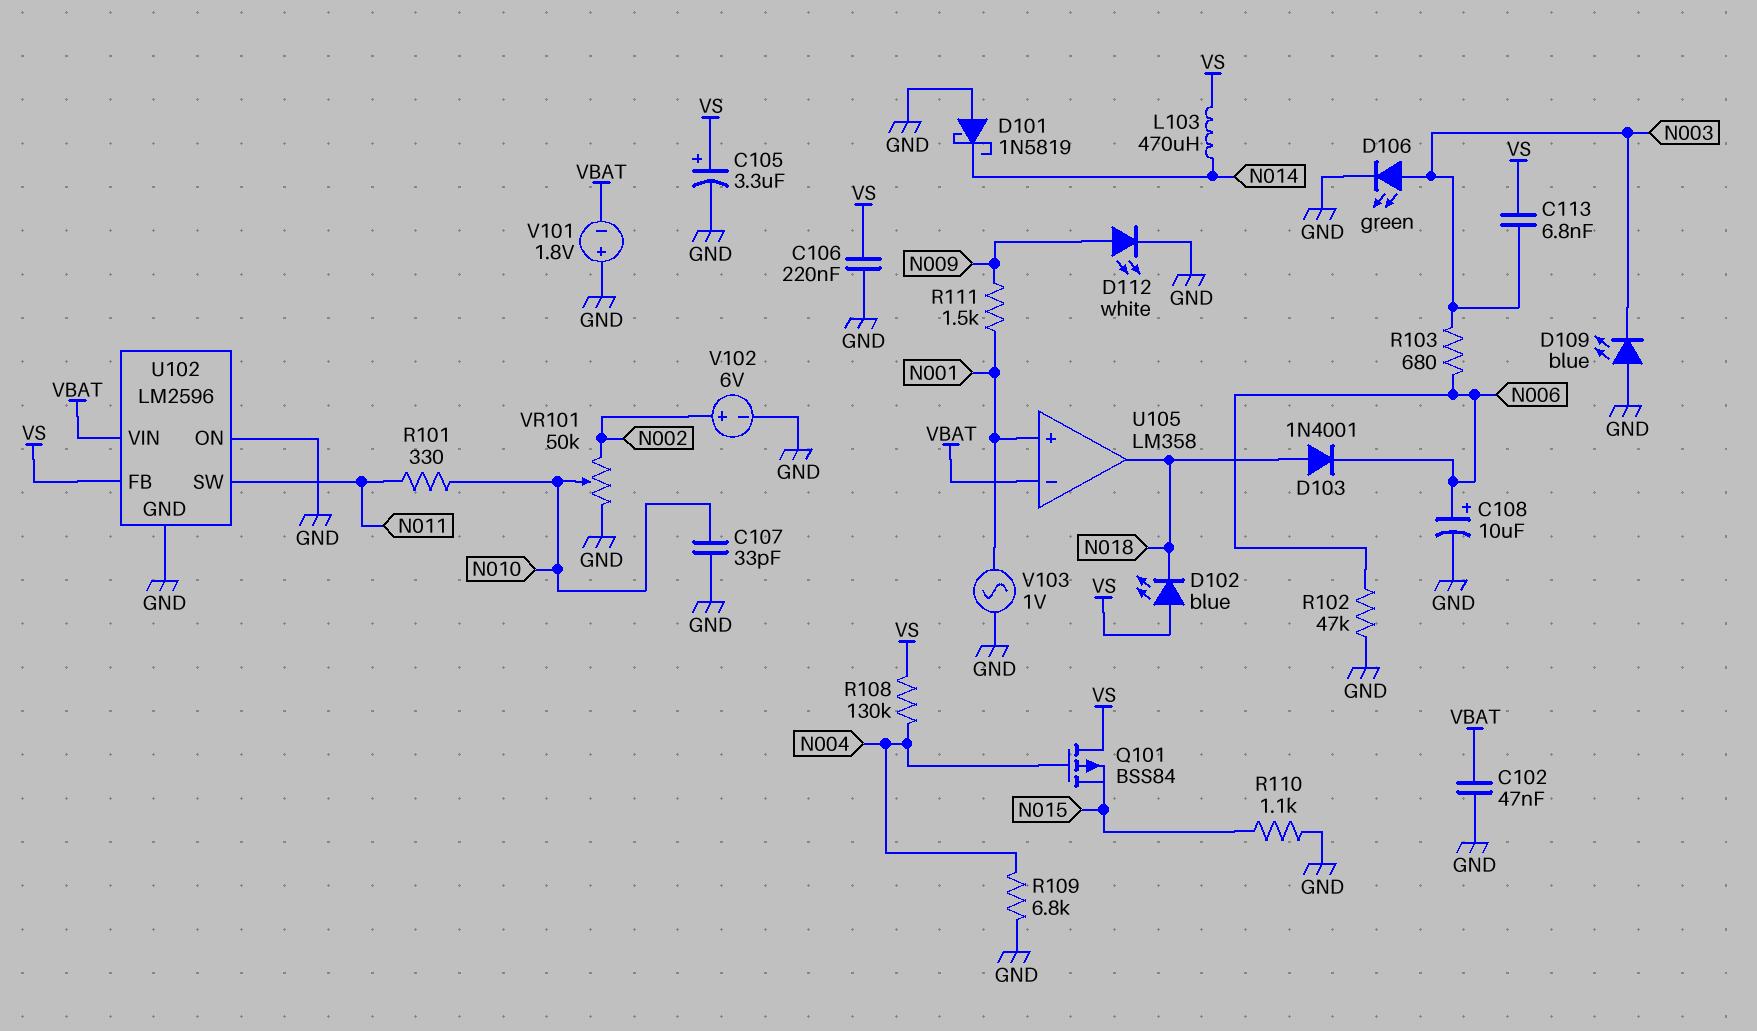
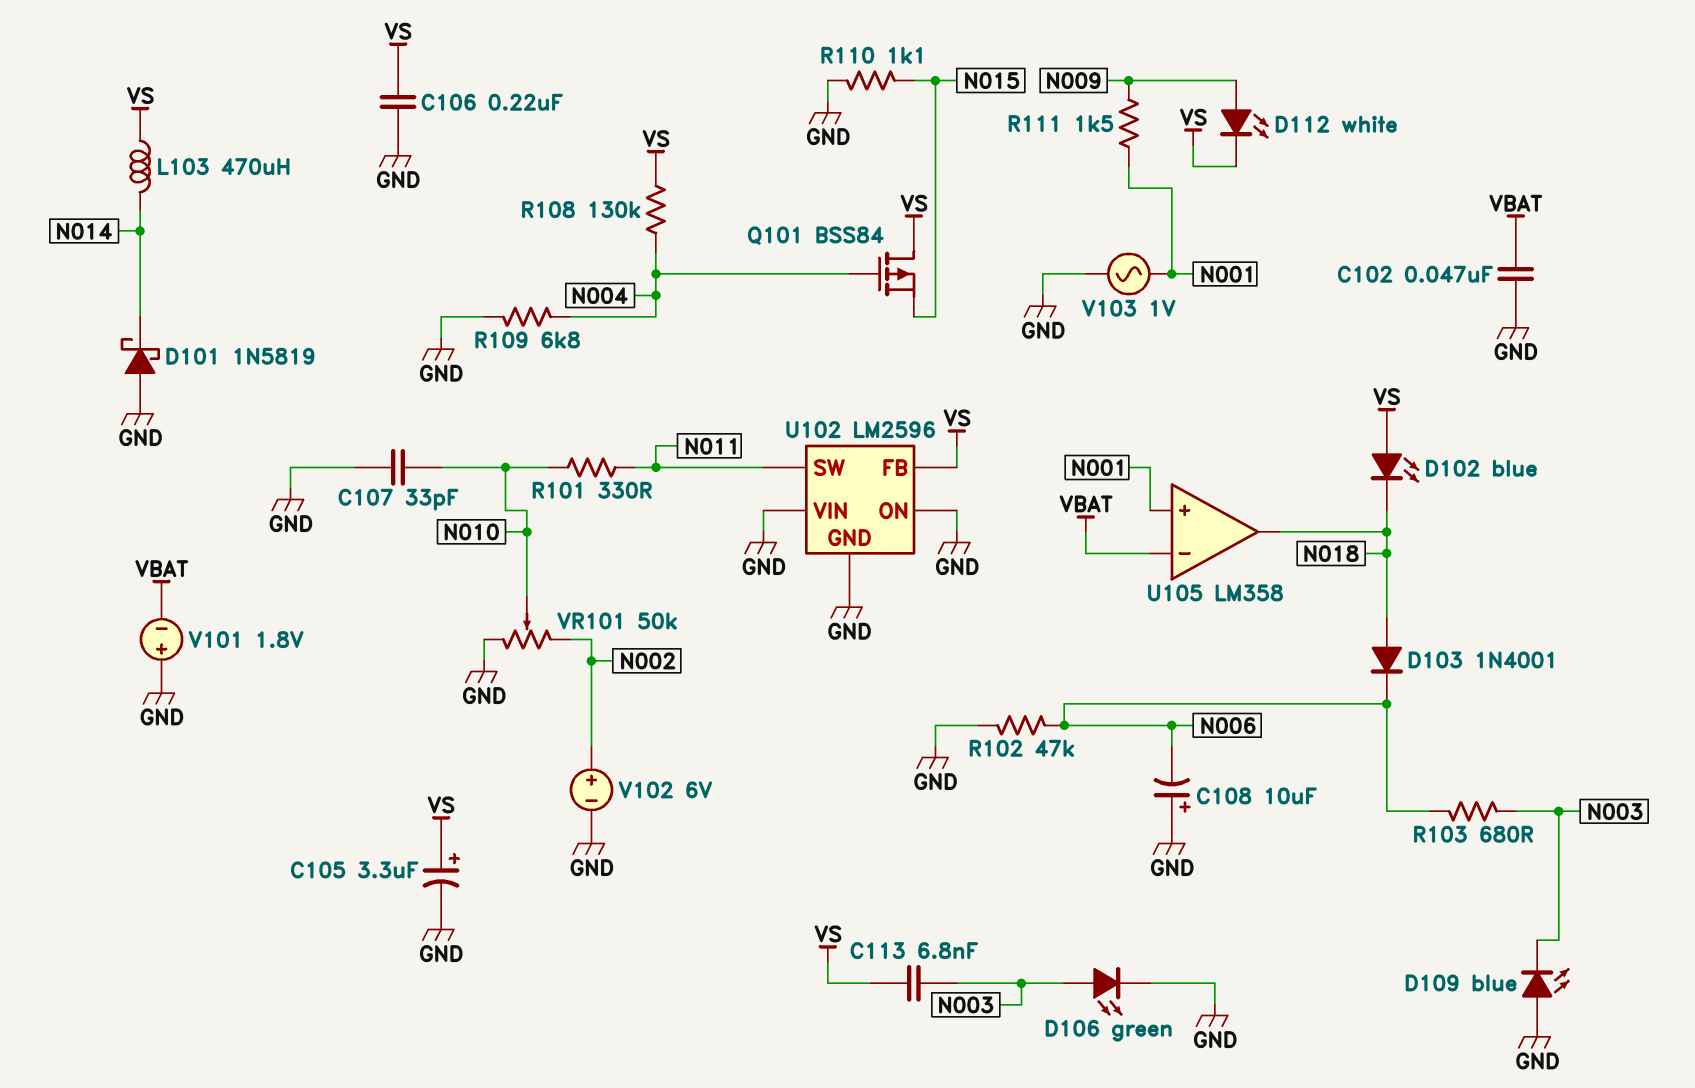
C108: 10uF (plus N006, minus GND) -> 10uF (plus GND, minus N006)
D112: LED white (A N009, K GND) -> LED white (A N009, K VS)
U102 pin VIN: VBAT -> GND

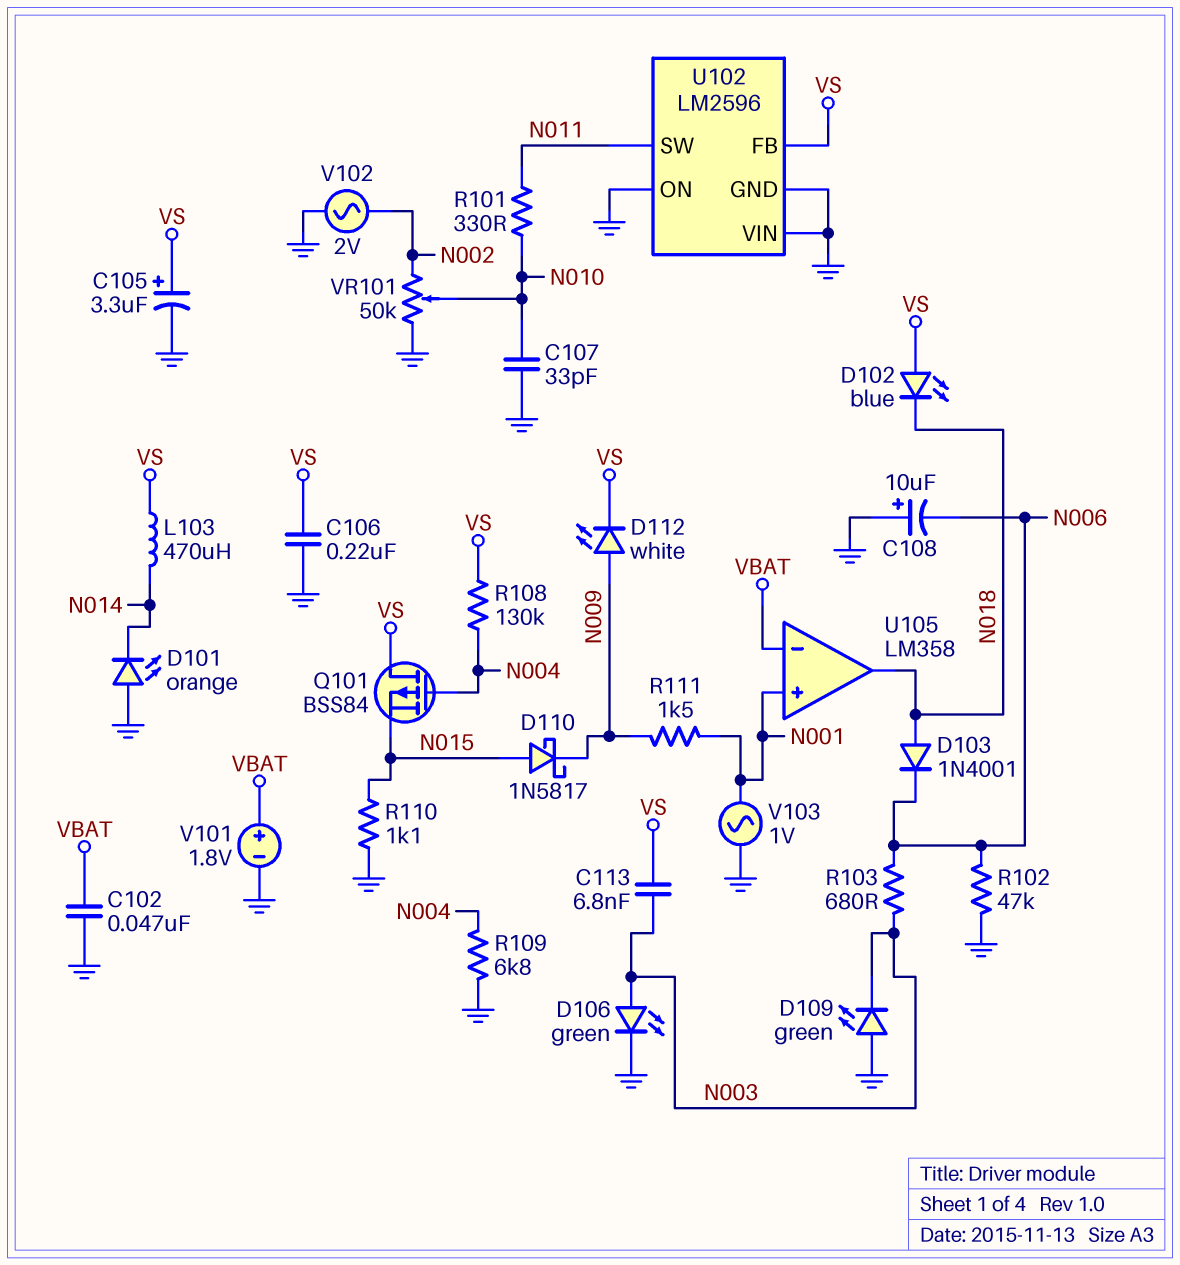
D101: schottky 1N5819 (A GND, K N014) -> LED orange (A GND, K N014)
D109: LED blue (A GND, K N003) -> LED green (A GND, K N003)
D110: none -> schottky 1N5817 (A N015, K N009)
V101: 1.8V (plus GND, minus VBAT) -> 1.8V (plus VBAT, minus GND)
V102: 6V (plus N002, minus GND) -> AC 2V (GND, N002)

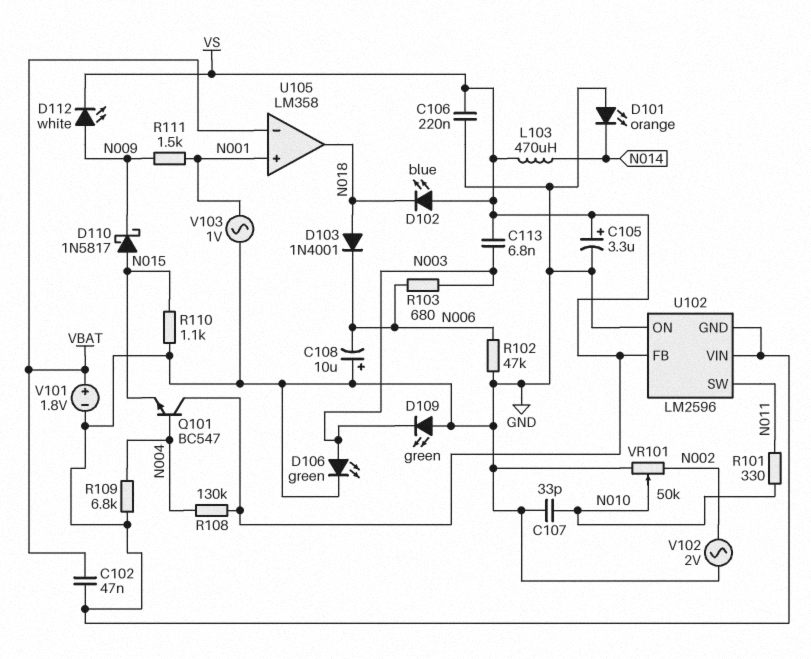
Q101: PMOS BSS84 (G N004, D VS, S N015) -> NPN BC547 (B N004, C VS, E N015)

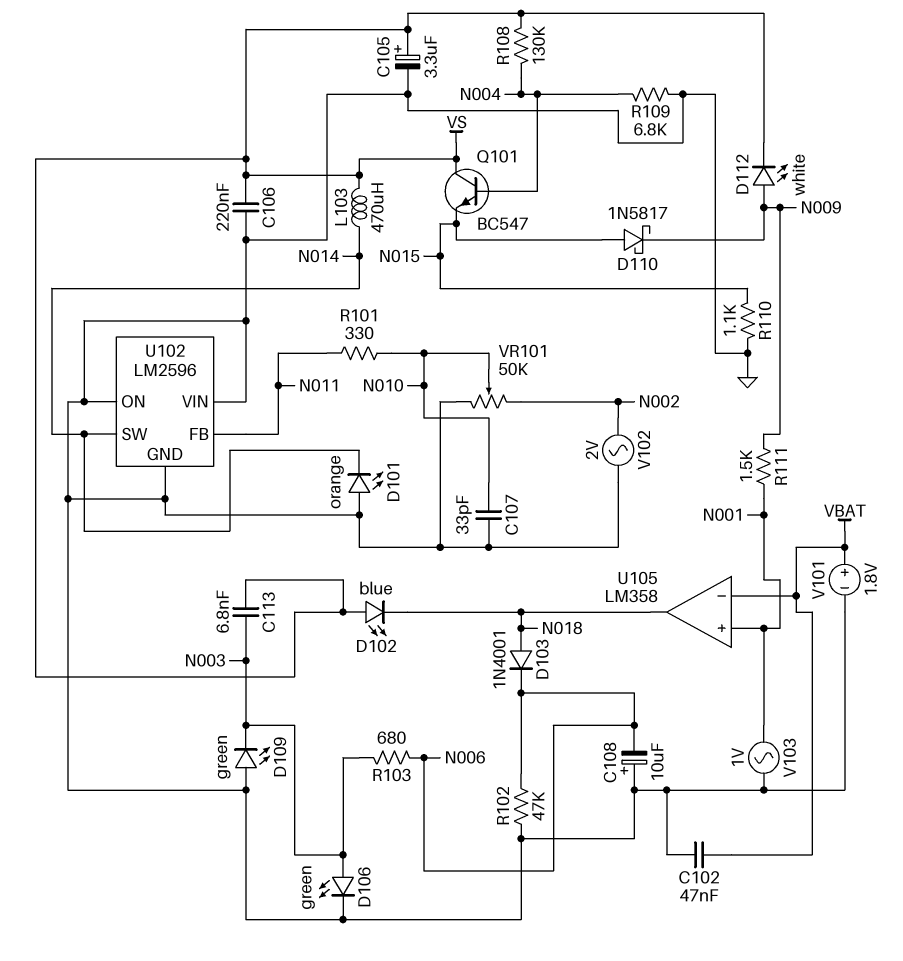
U102 pin FB: VS -> N011
U102 pin SW: N011 -> N014

